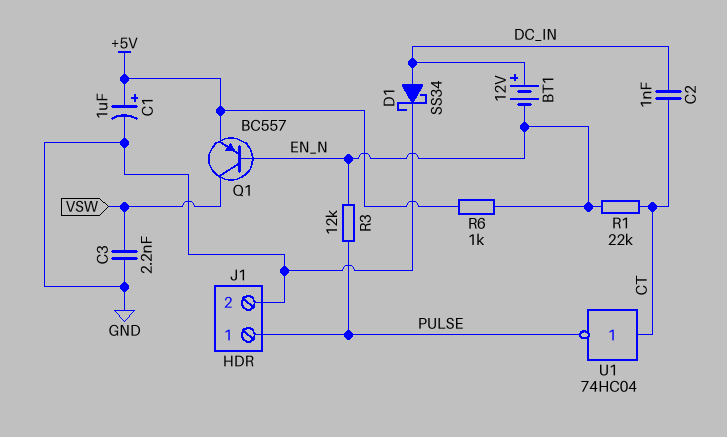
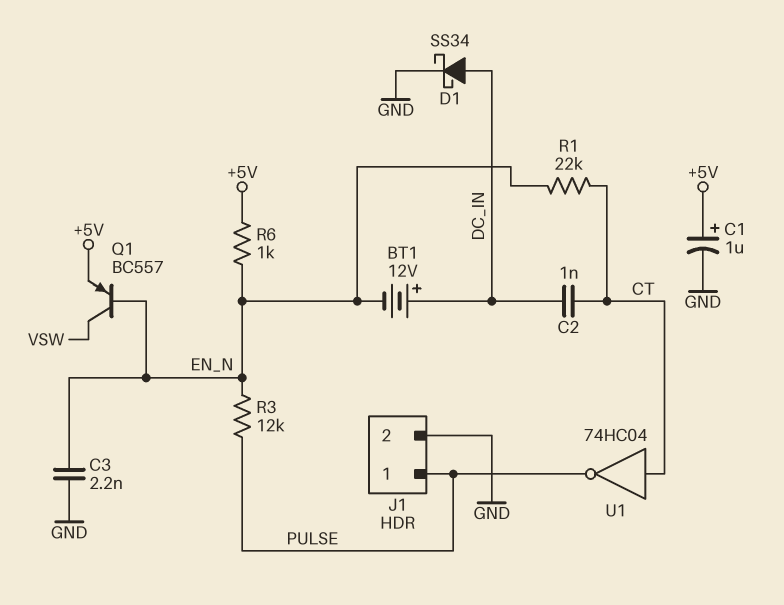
C3: 2.2nF (GND, VSW) -> 2.2nF (EN_N, GND)

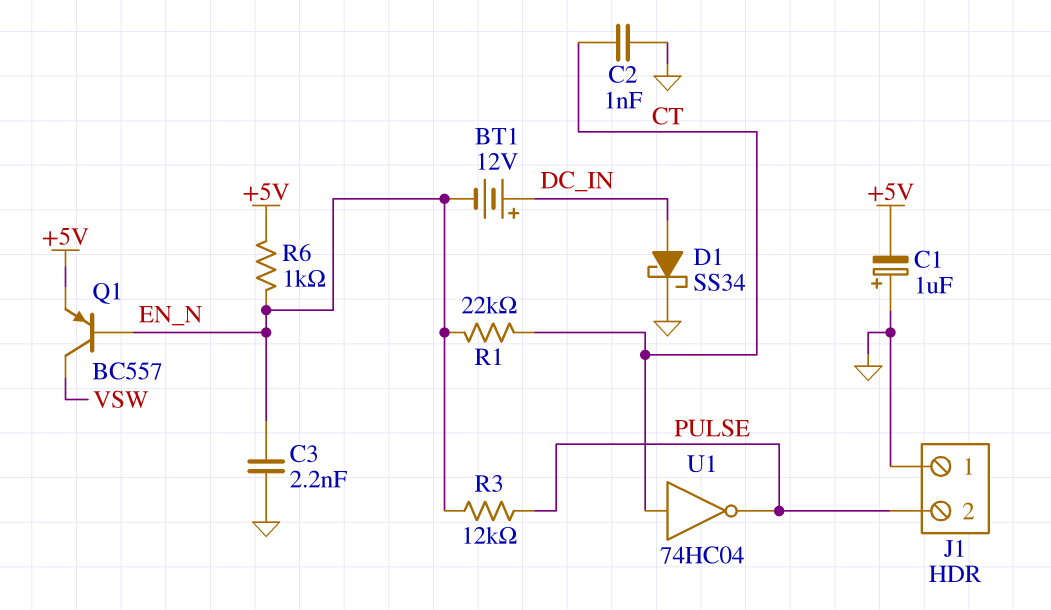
C1: 1uF (plus +5V, minus GND) -> 1uF (plus GND, minus +5V)
C2: 1nF (CT, DC_IN) -> 1nF (CT, GND)
J1 pin 1: PULSE -> GND
J1 pin 2: GND -> PULSE

